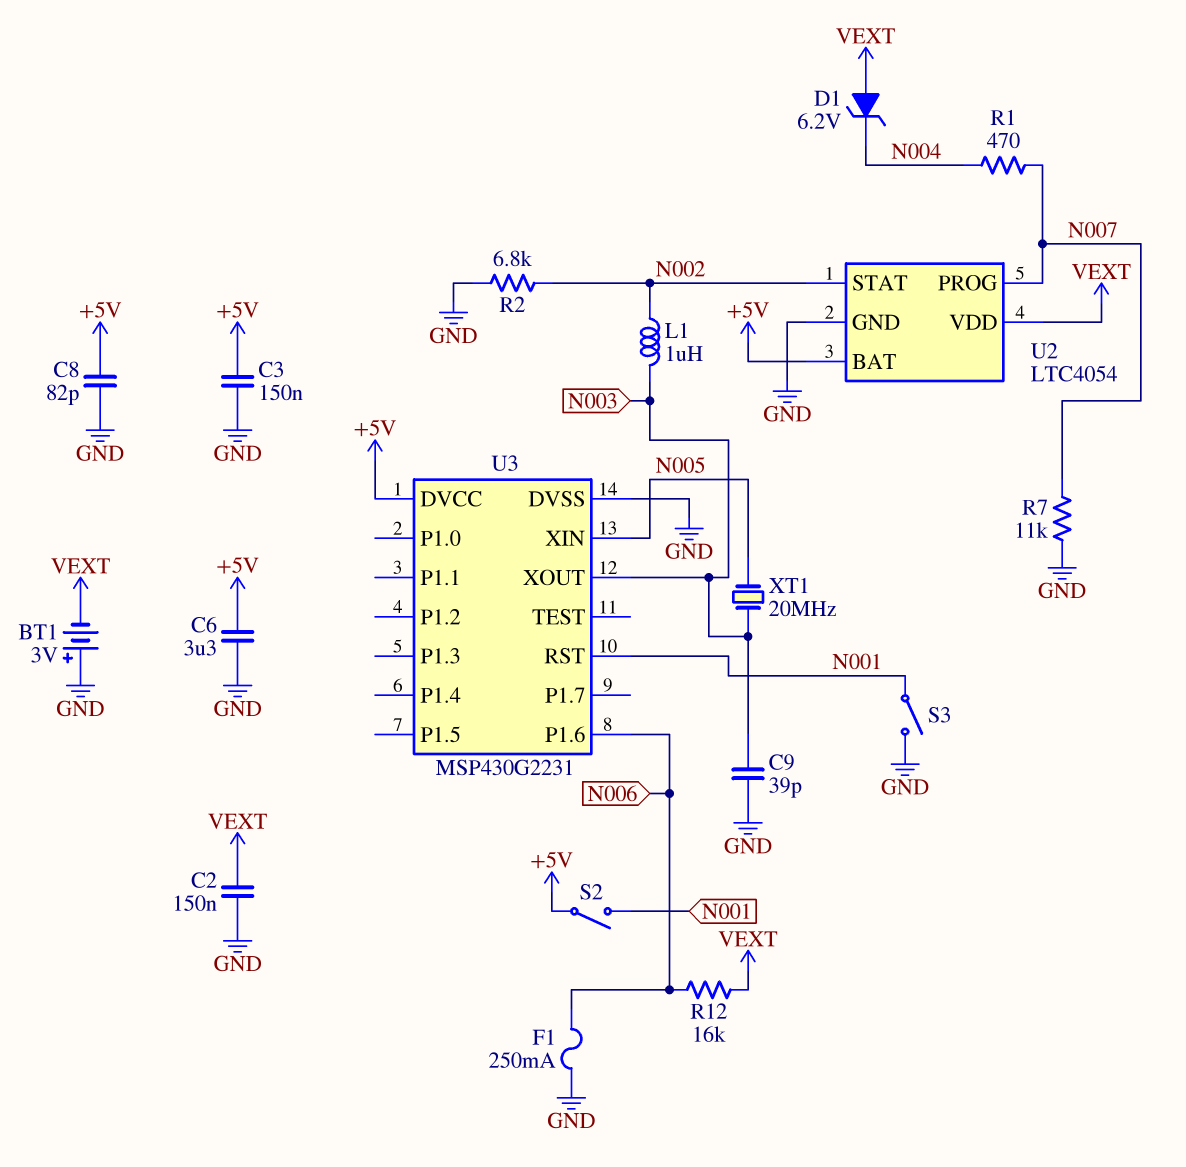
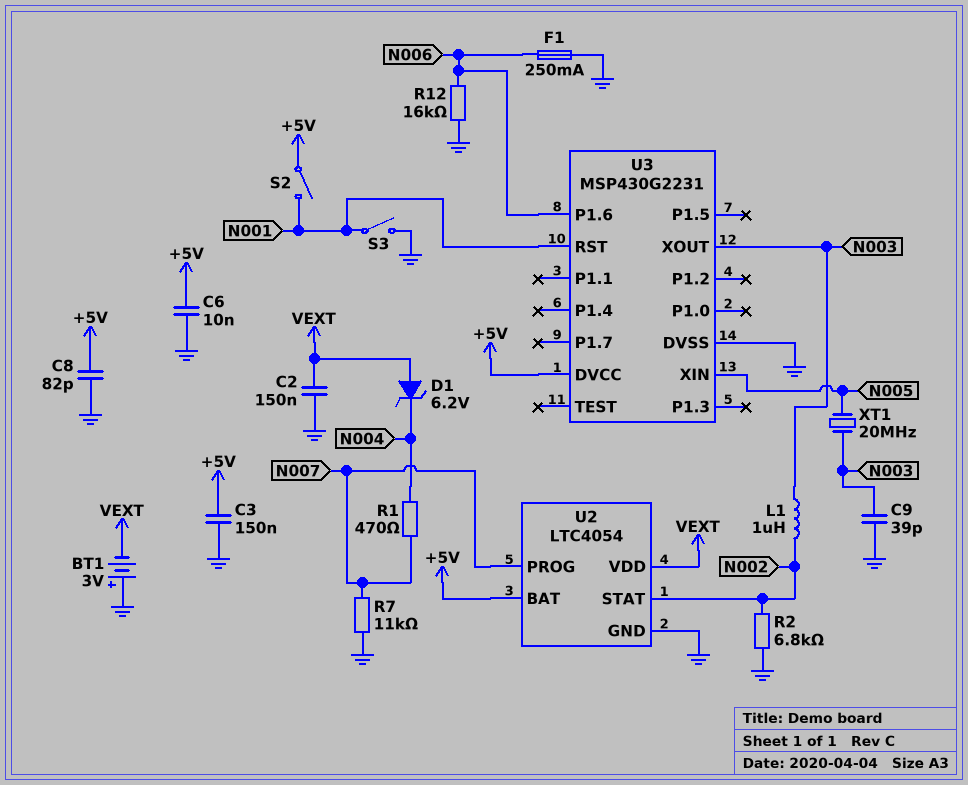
C6: 3.3uF (+5V, GND) -> 10nF (+5V, GND)
R12: 16k (N006, VEXT) -> 16k (GND, N006)

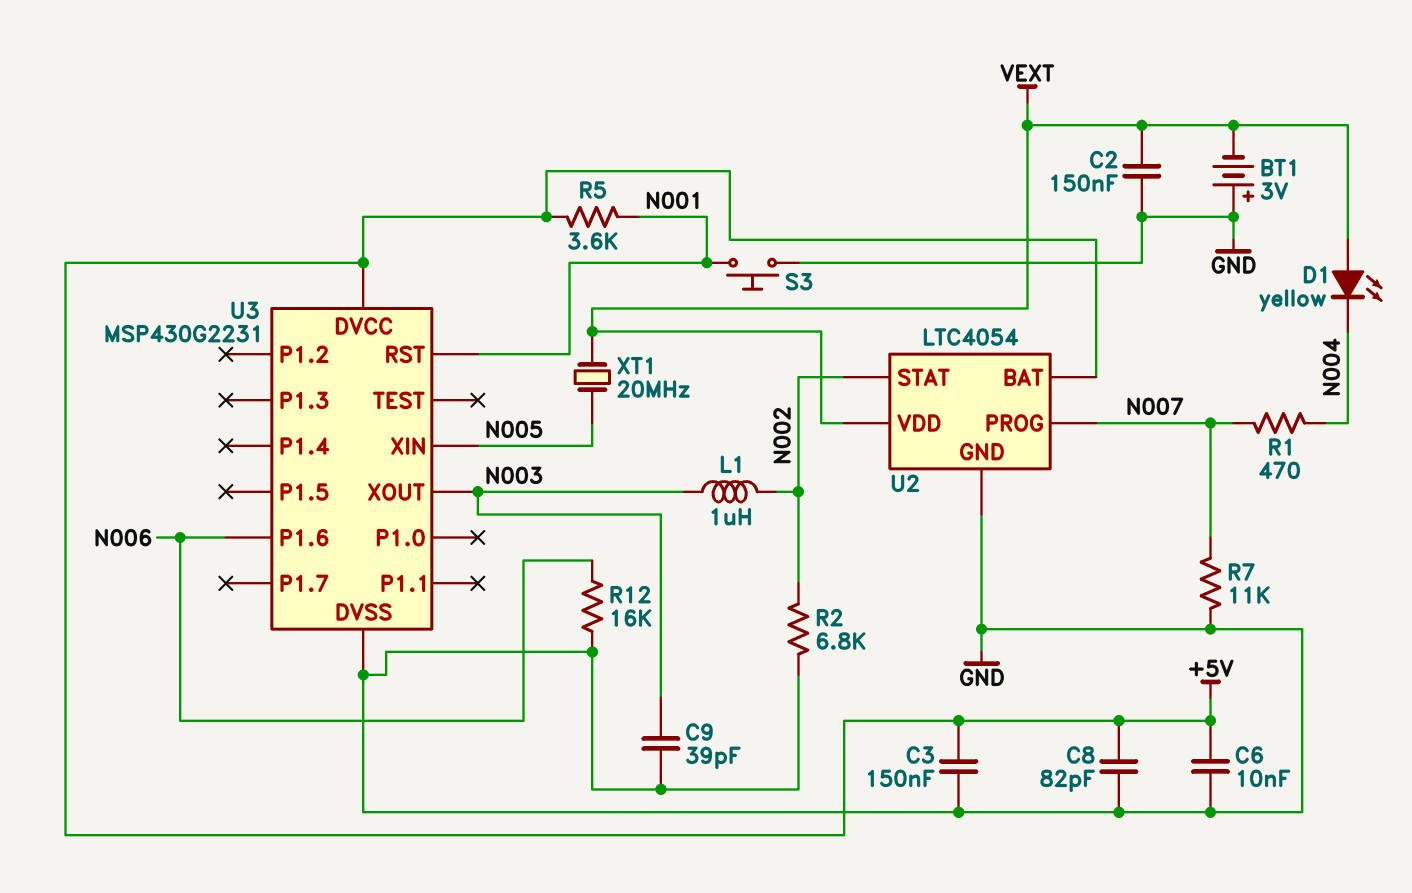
D1: zener 6.2V (A VEXT, K N004) -> LED yellow (A VEXT, K N004)
F1: 250mA (GND, N006) -> none
R5: none -> 3.6k (+5V, N001)
S2: switch (+5V, N001) -> none
S3: switch (GND, N001) -> button (GND, N001)
XT1: 20MHz (N003, N005) -> 20MHz (N005, VEXT)

